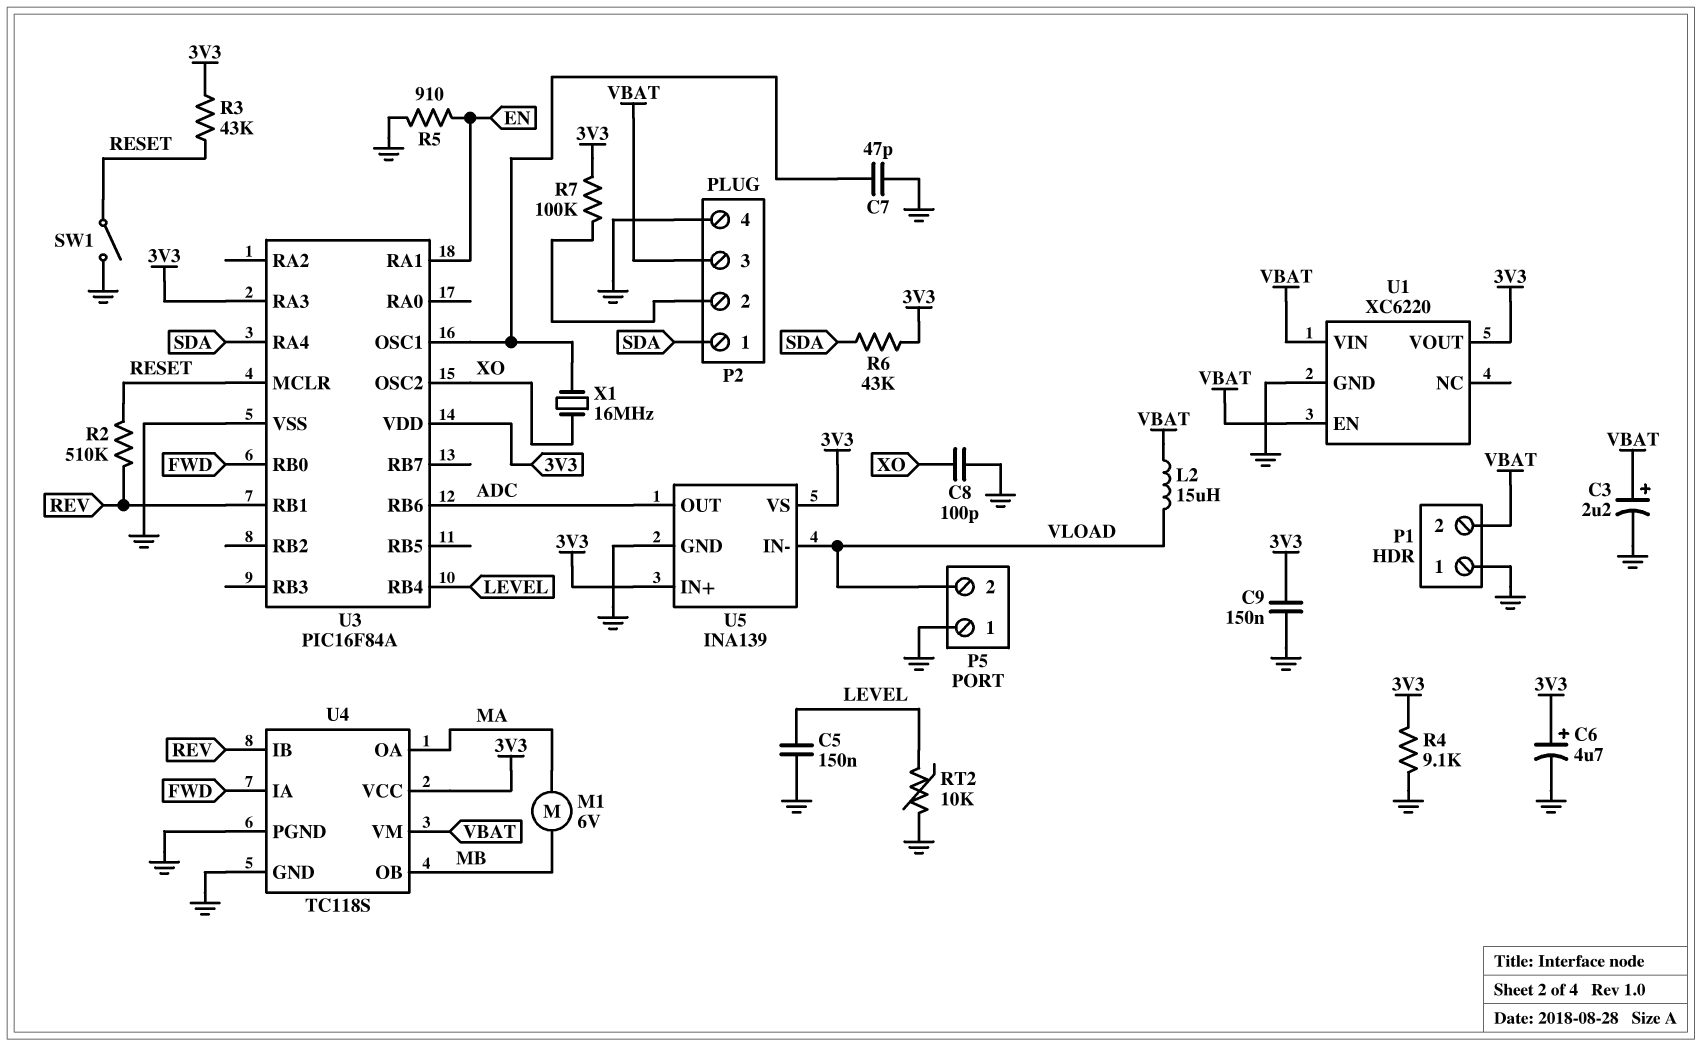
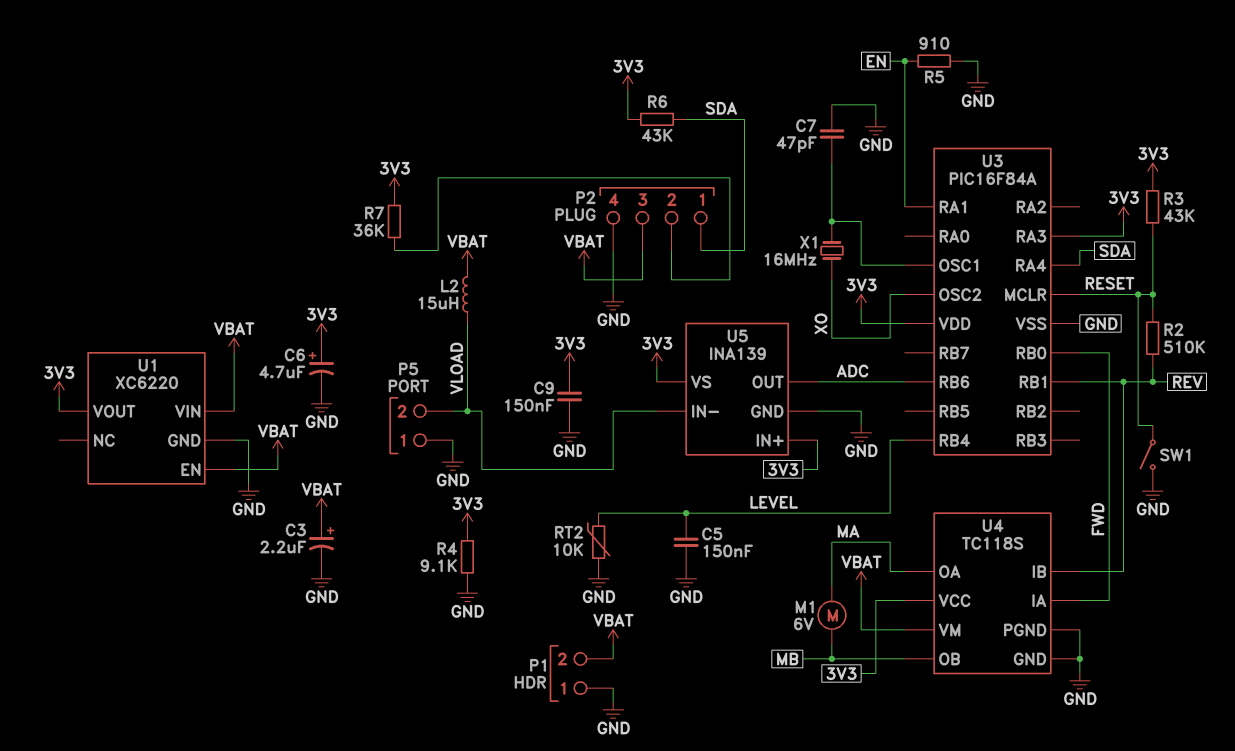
C8: 100pF (GND, XO) -> none
R7: 100k (3V3, P2/2) -> 36k (3V3, P2/2)

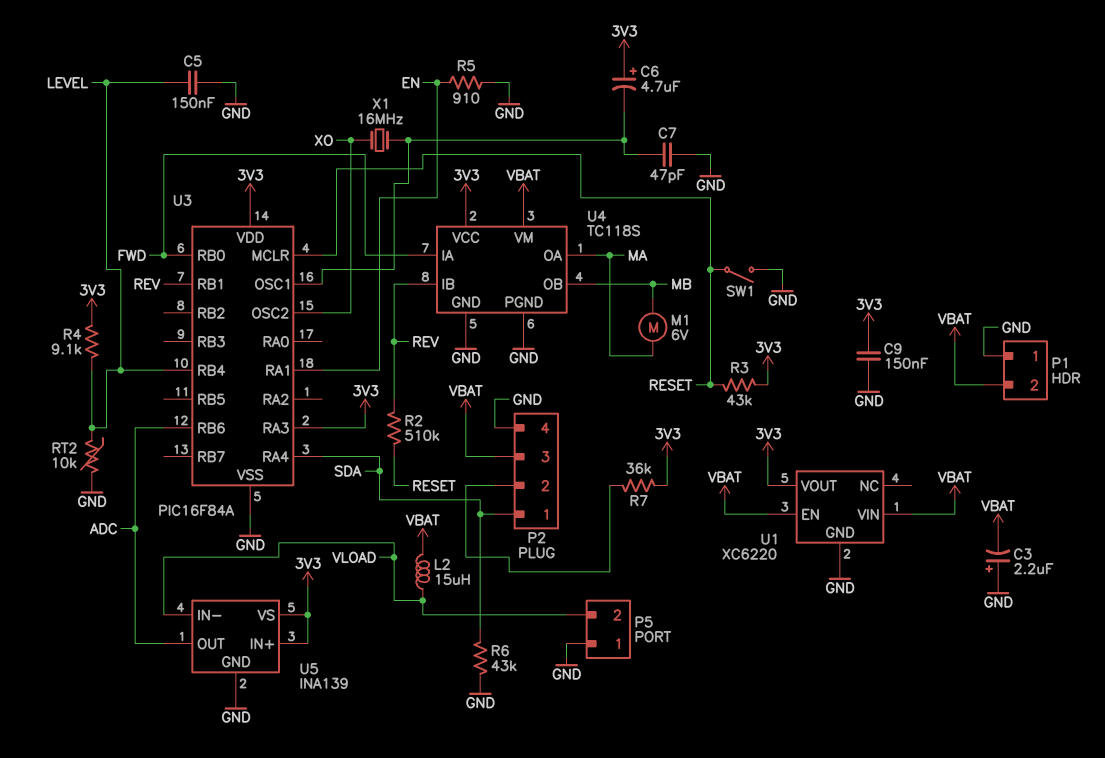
C3: 2.2uF (plus VBAT, minus GND) -> 2.2uF (plus GND, minus VBAT)
C6: 4.7uF (plus 3V3, minus GND) -> 4.7uF (plus 3V3, minus U3/OSC1)
R4: 9.1k (3V3, GND) -> 9.1k (3V3, LEVEL)
R6: 43k (3V3, SDA) -> 43k (GND, SDA)

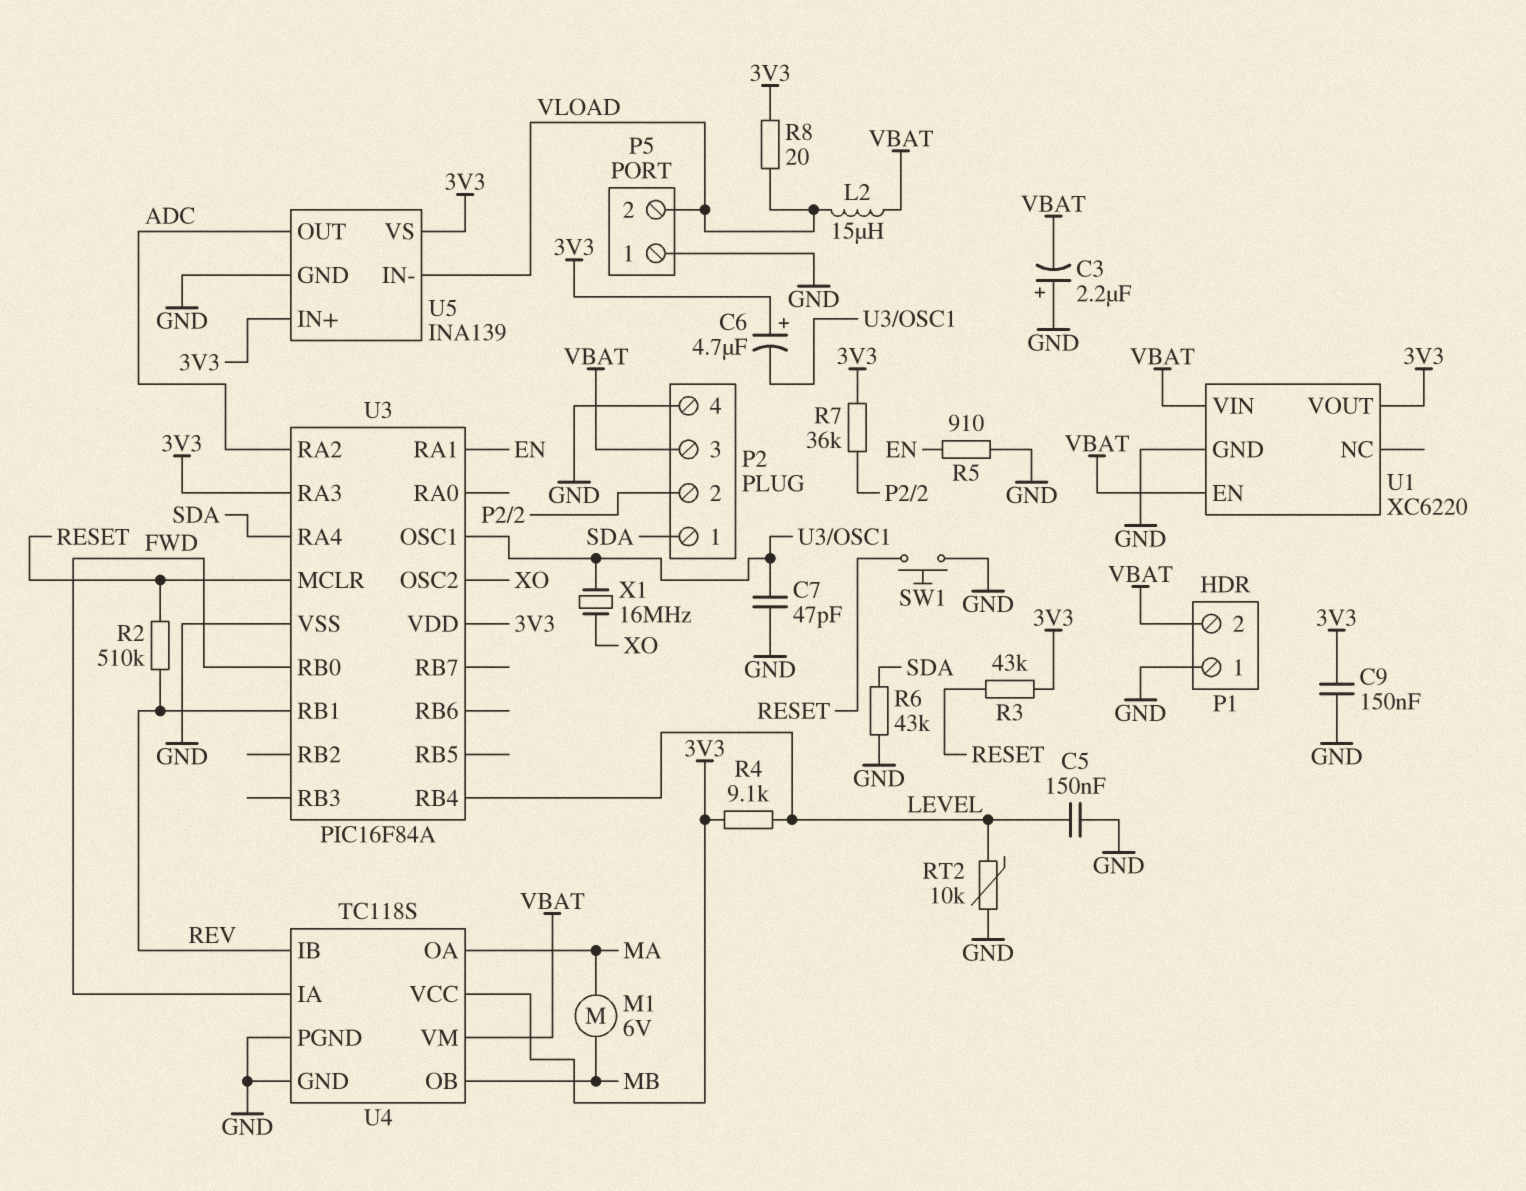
R8: none -> 20 (3V3, VLOAD)
SW1: switch (GND, RESET) -> button (GND, RESET)
U3 pin RA2: none -> ADC
U3 pin RB6: ADC -> none

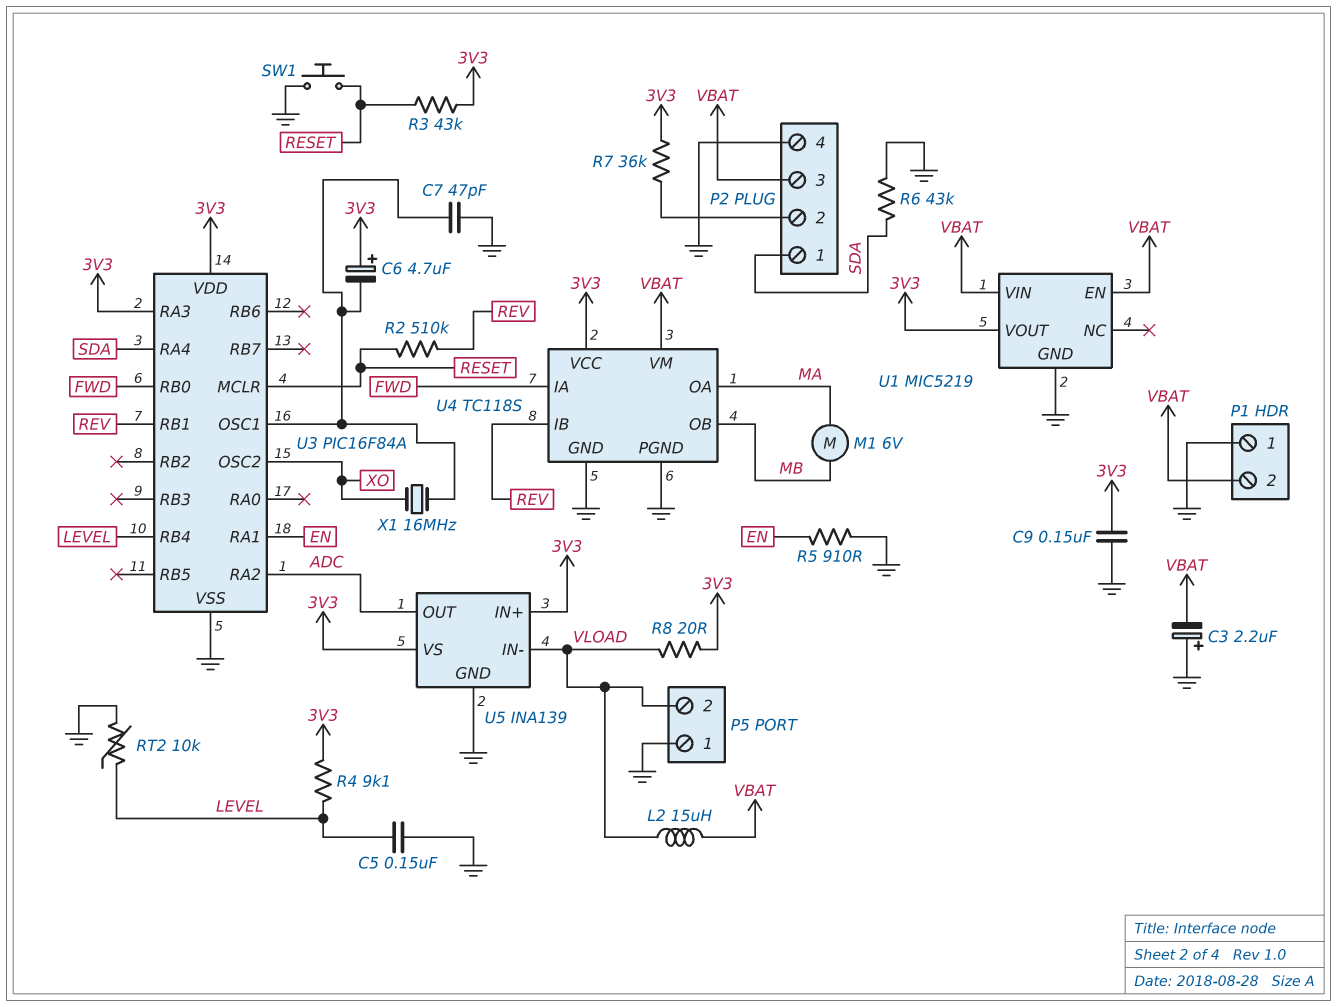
U1: XC6220 -> MIC5219

